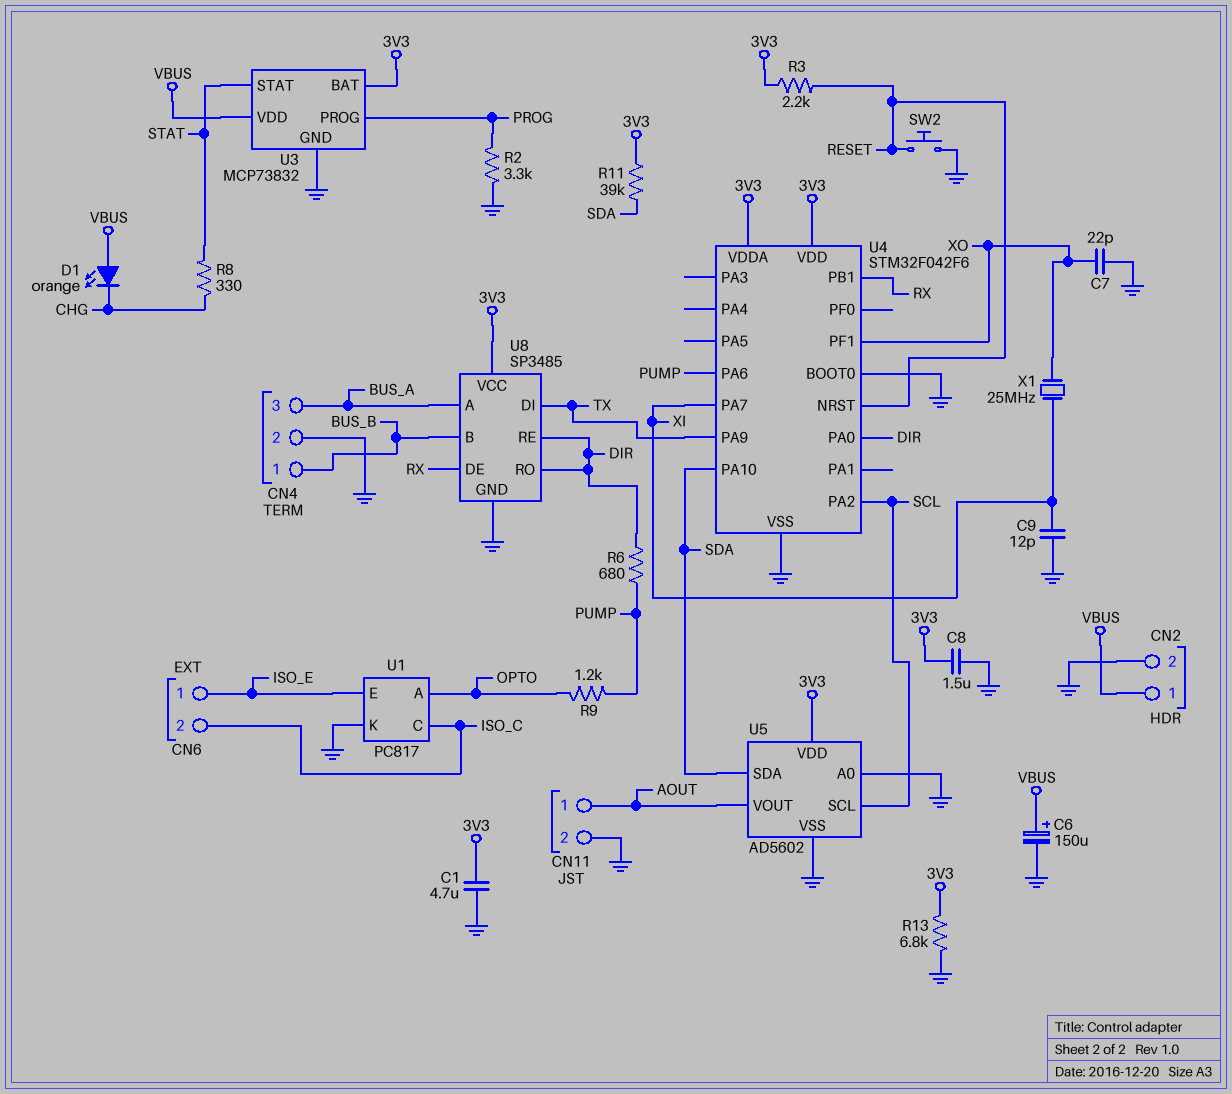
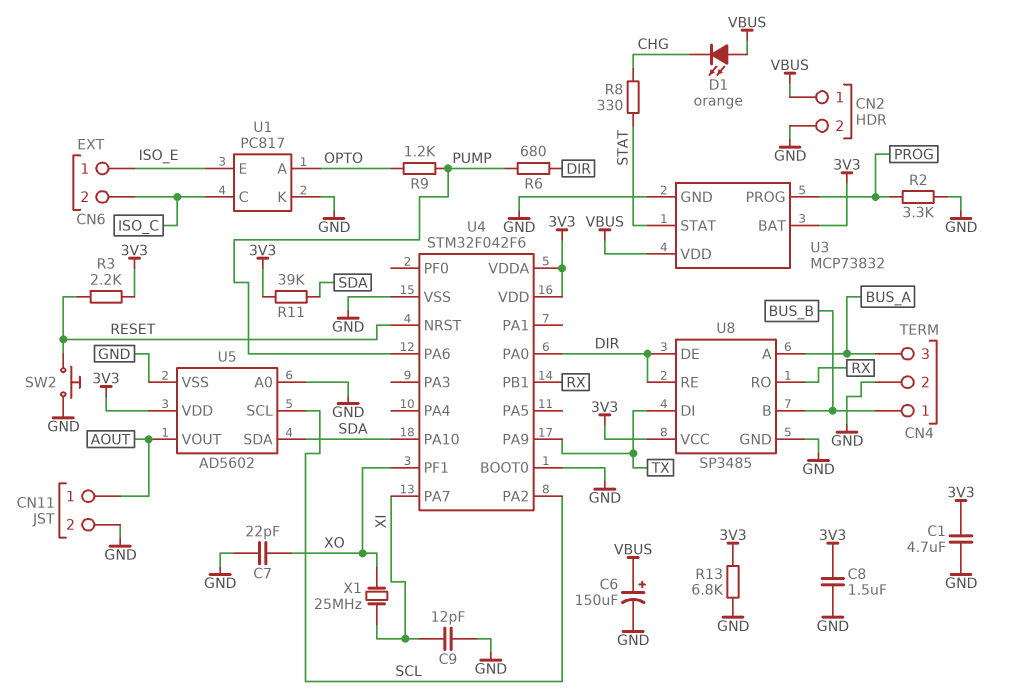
U8 pin DE: RX -> DIR
U8 pin RO: DIR -> RX

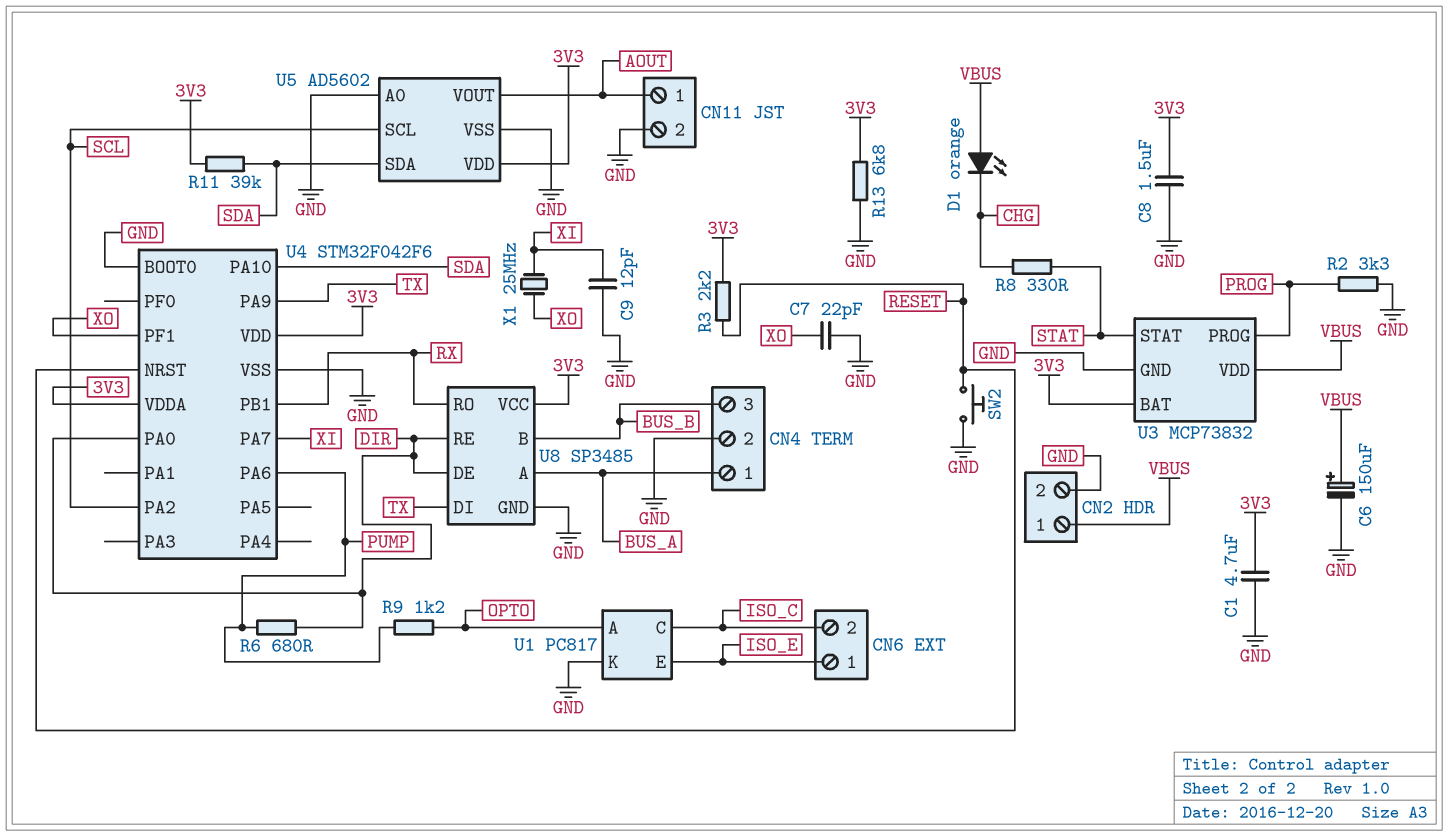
CN4 pin 1: BUS_B -> BUS_A
CN4 pin 3: BUS_A -> BUS_B

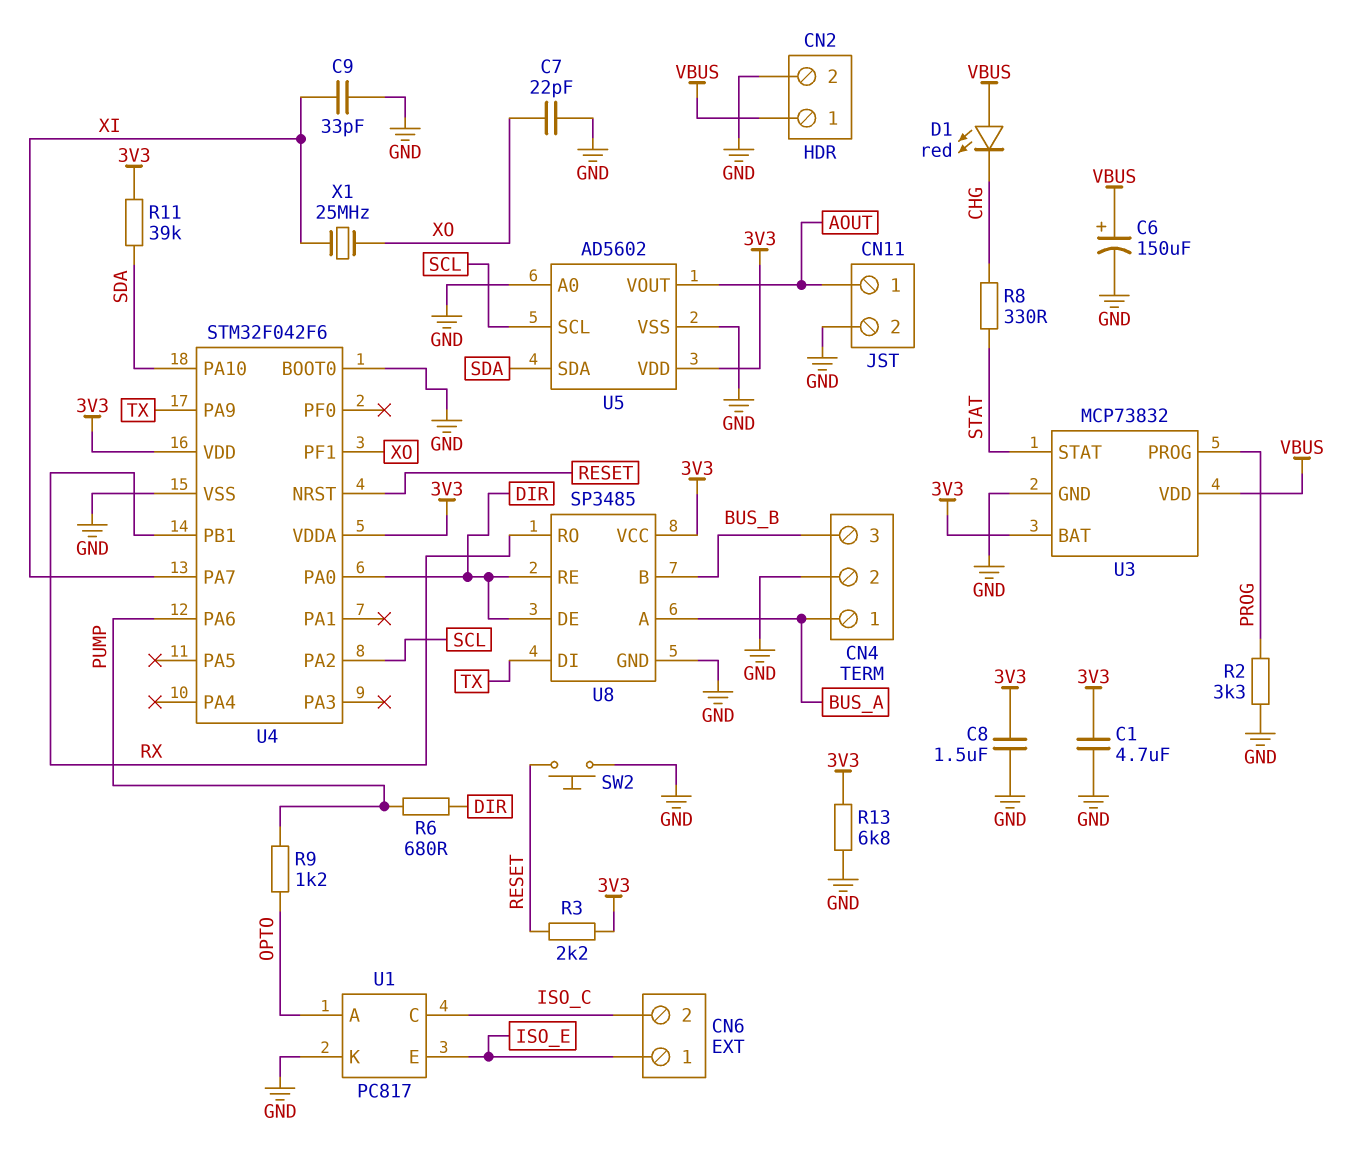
C9: 12pF (GND, XI) -> 33pF (GND, XI)
D1: LED orange (A VBUS, K CHG) -> LED red (A VBUS, K CHG)

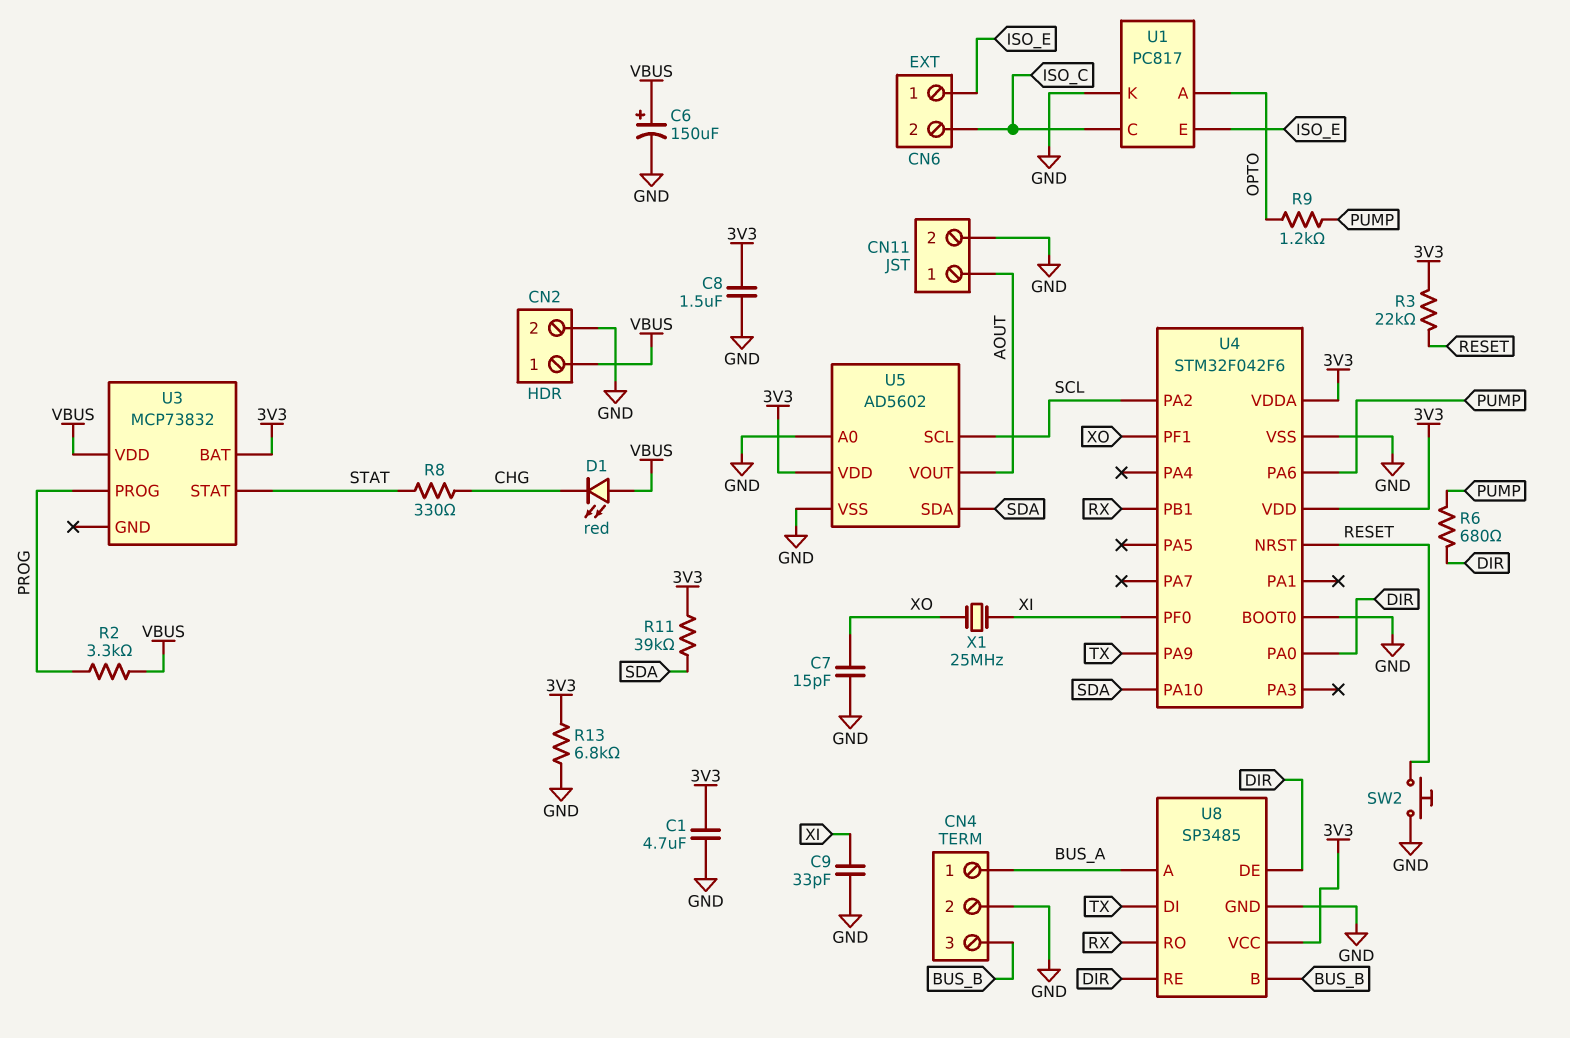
C7: 22pF (GND, XO) -> 15pF (GND, XO)
R2: 3.3k (GND, PROG) -> 3.3k (PROG, VBUS)
R3: 2.2k (3V3, RESET) -> 22k (3V3, RESET)
U3 pin GND: GND -> none
U4 pin PA7: XI -> none
U4 pin PF0: none -> XI

